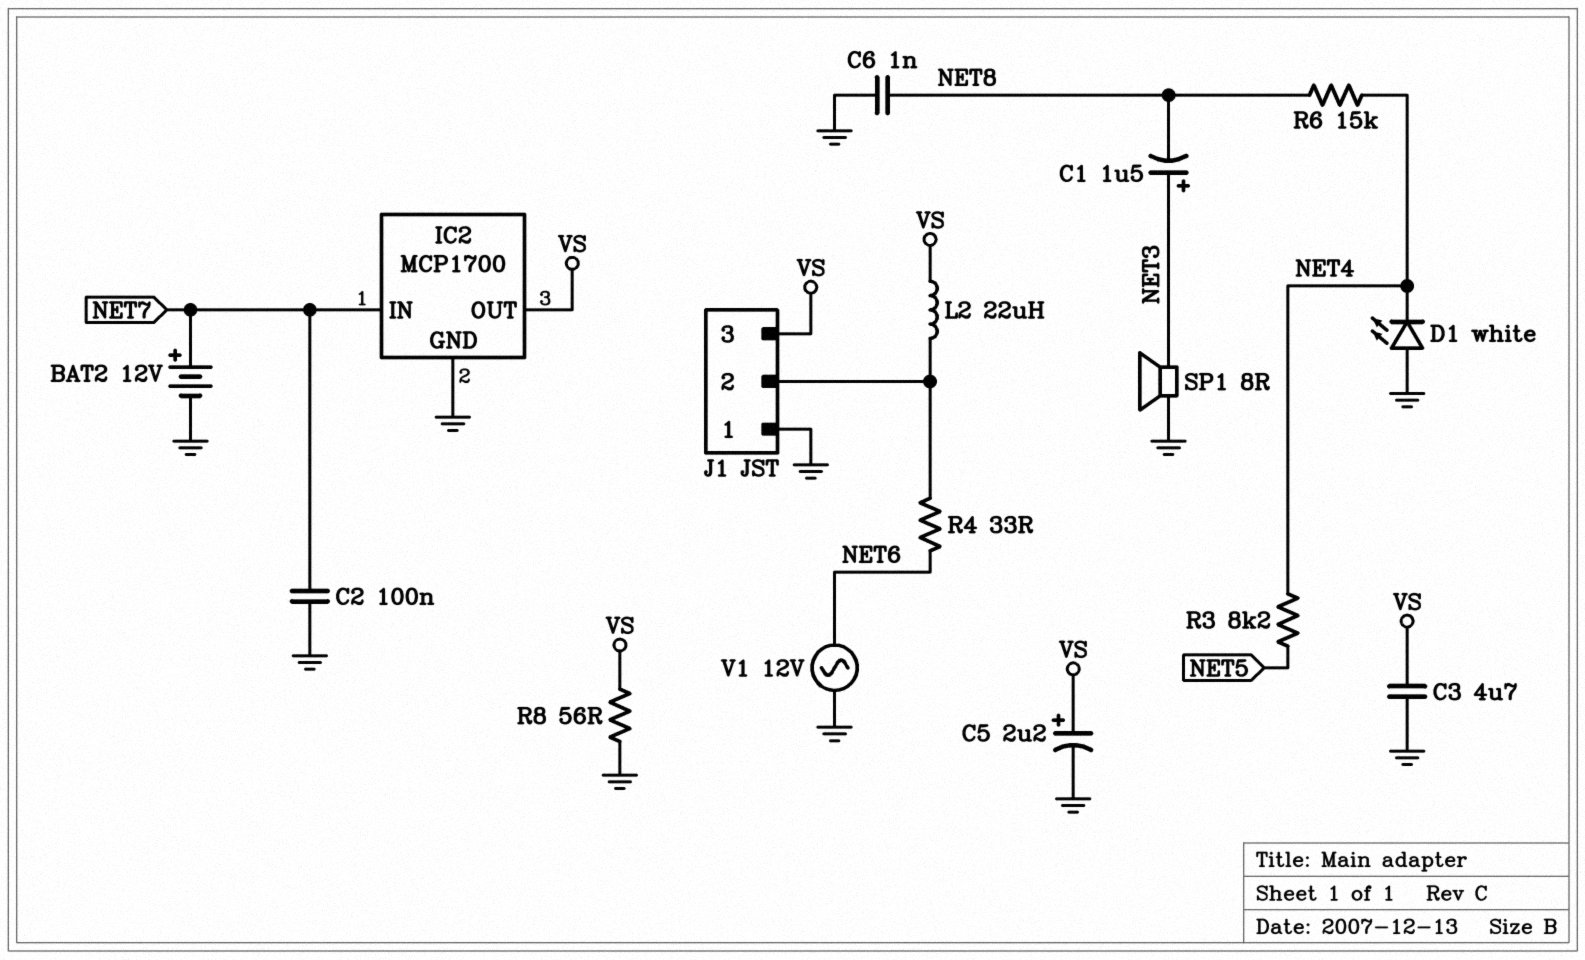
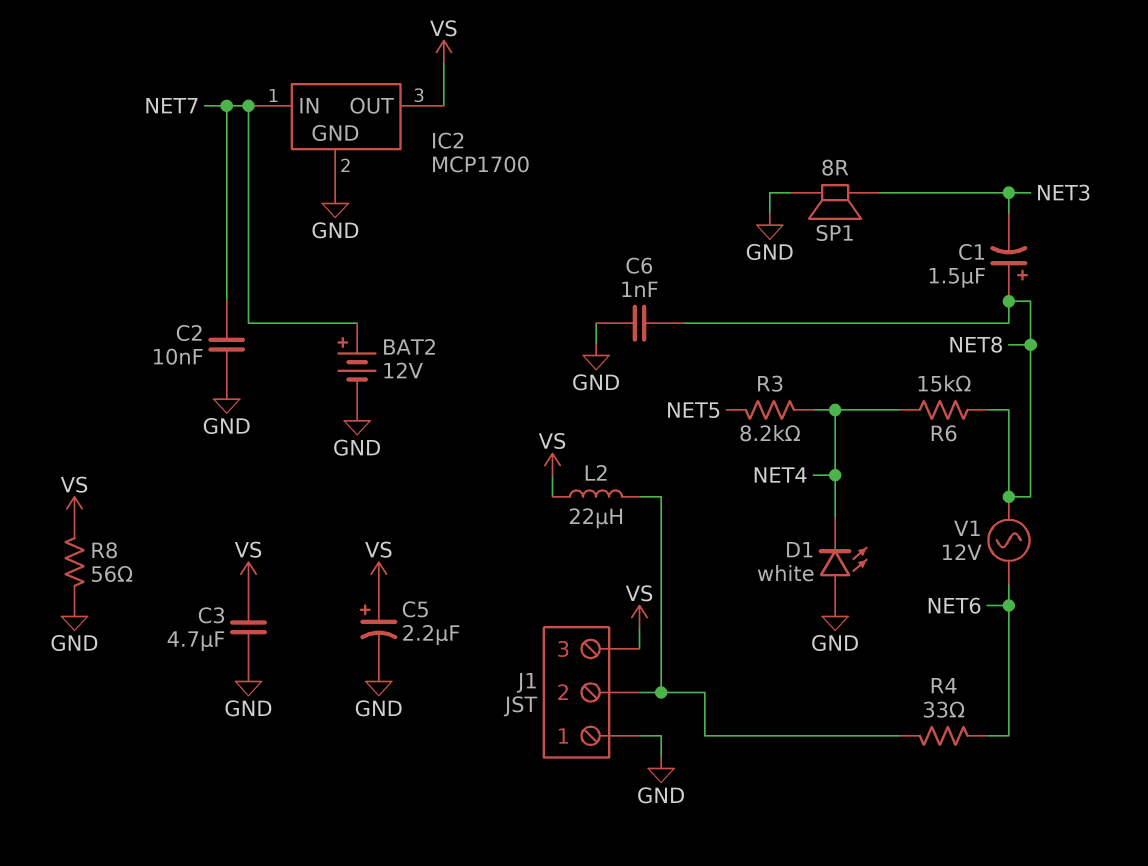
C1: 1.5uF (plus NET3, minus NET8) -> 1.5uF (plus NET8, minus NET3)
C2: 100nF (GND, NET7) -> 10nF (GND, NET7)
V1: AC 12V (GND, NET6) -> AC 12V (NET6, NET8)

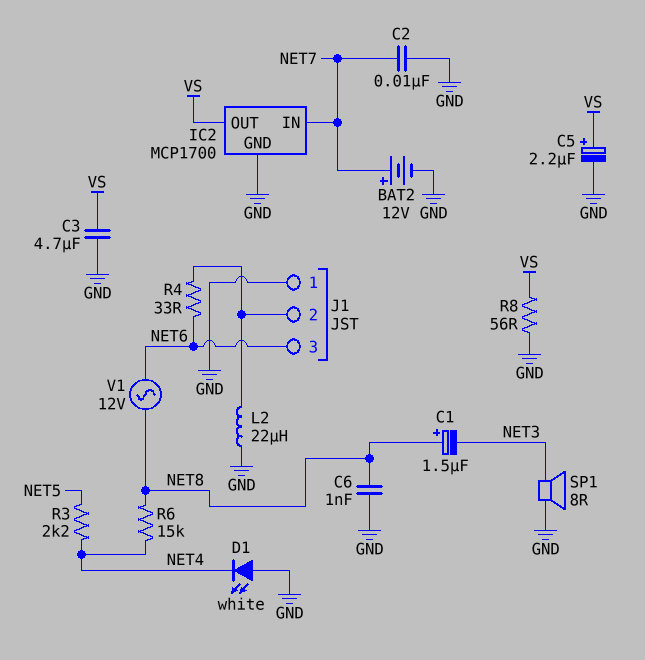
J1 pin 3: VS -> NET6
L2: 22uH (J1/2, VS) -> 22uH (GND, J1/2)
R3: 8.2k (NET4, NET5) -> 2.2k (NET4, NET5)

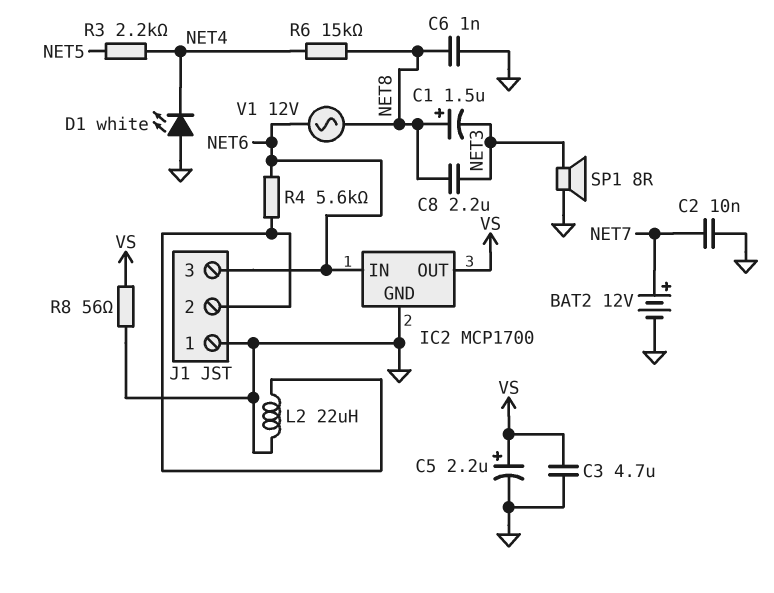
C8: none -> 2.2uF (NET3, NET8)
IC2 pin IN: NET7 -> NET6
R4: 33 (J1/2, NET6) -> 5.6k (J1/2, NET6)

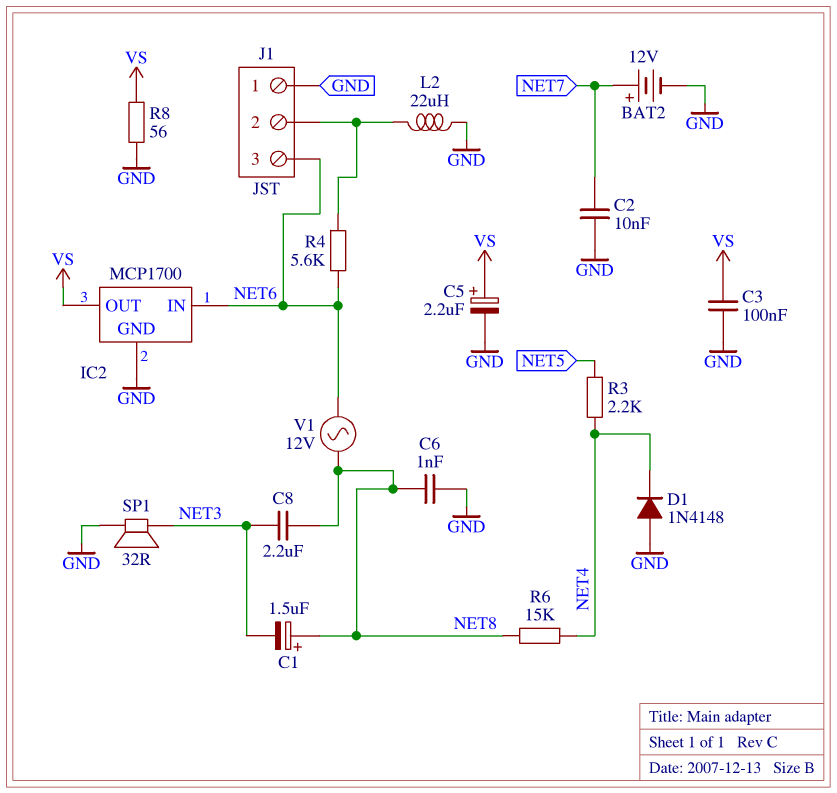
C3: 4.7uF (GND, VS) -> 100nF (GND, VS)
D1: LED white (A GND, K NET4) -> diode 1N4148 (A GND, K NET4)
SP1: speaker 8R (GND, NET3) -> speaker 32R (GND, NET3)

